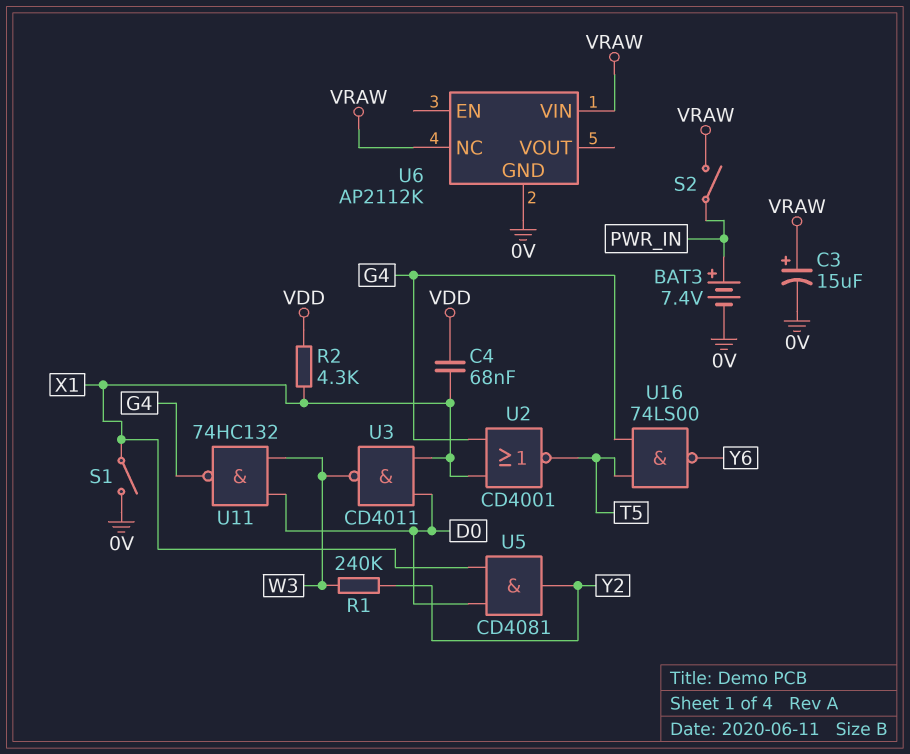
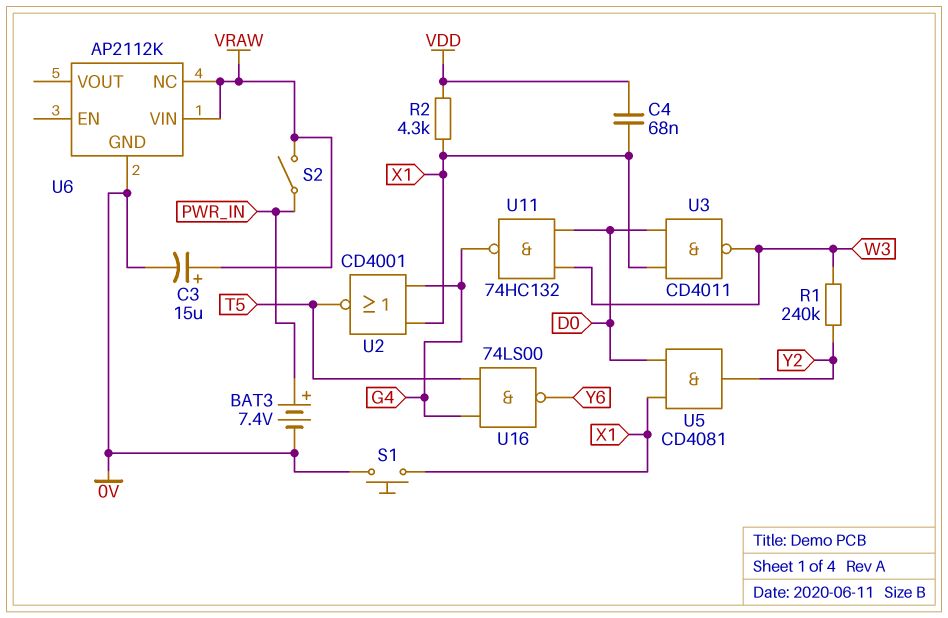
S1: switch (0V, X1) -> button (0V, X1)

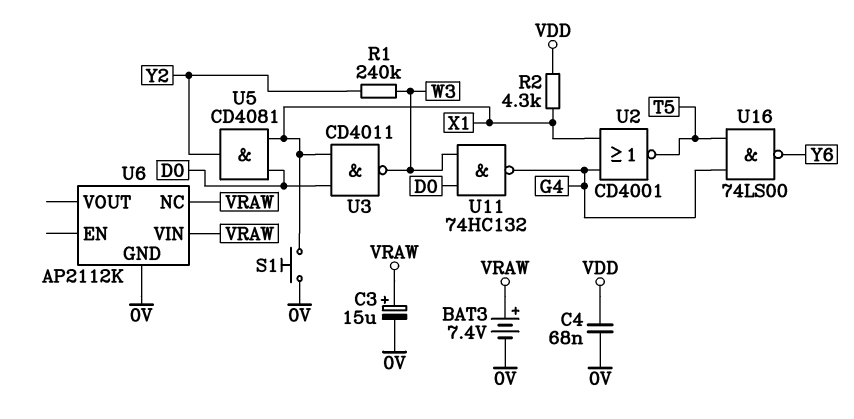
BAT3: 7.4V (plus PWR_IN, minus 0V) -> 7.4V (plus VRAW, minus 0V)
C4: 68nF (VDD, X1) -> 68nF (0V, VDD)
S2: switch (PWR_IN, VRAW) -> none

